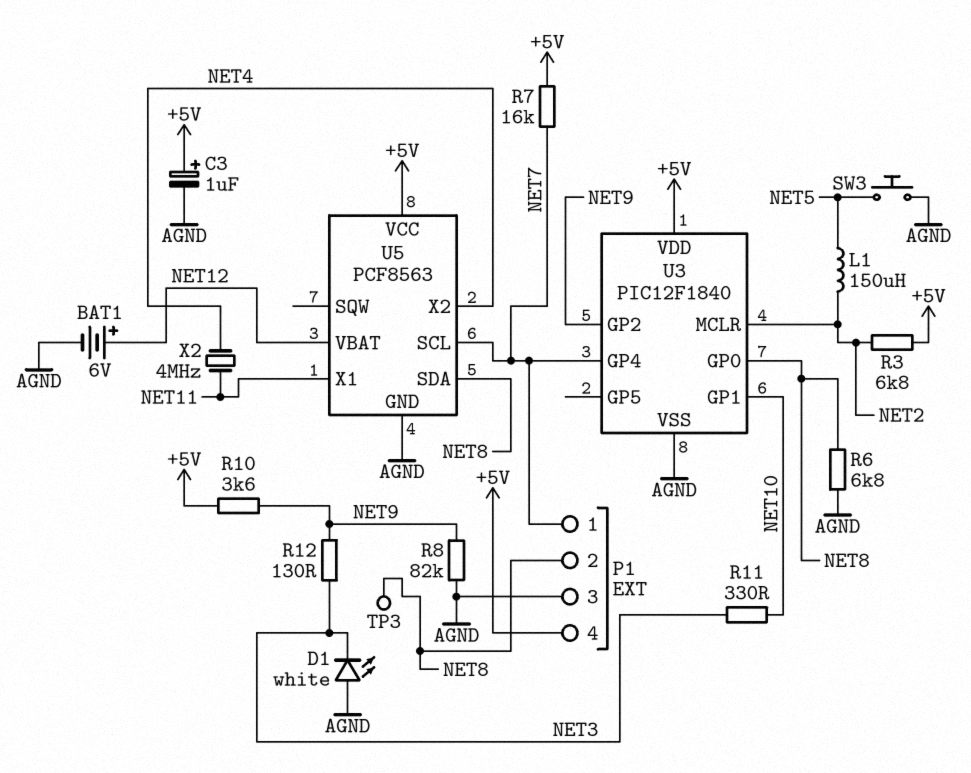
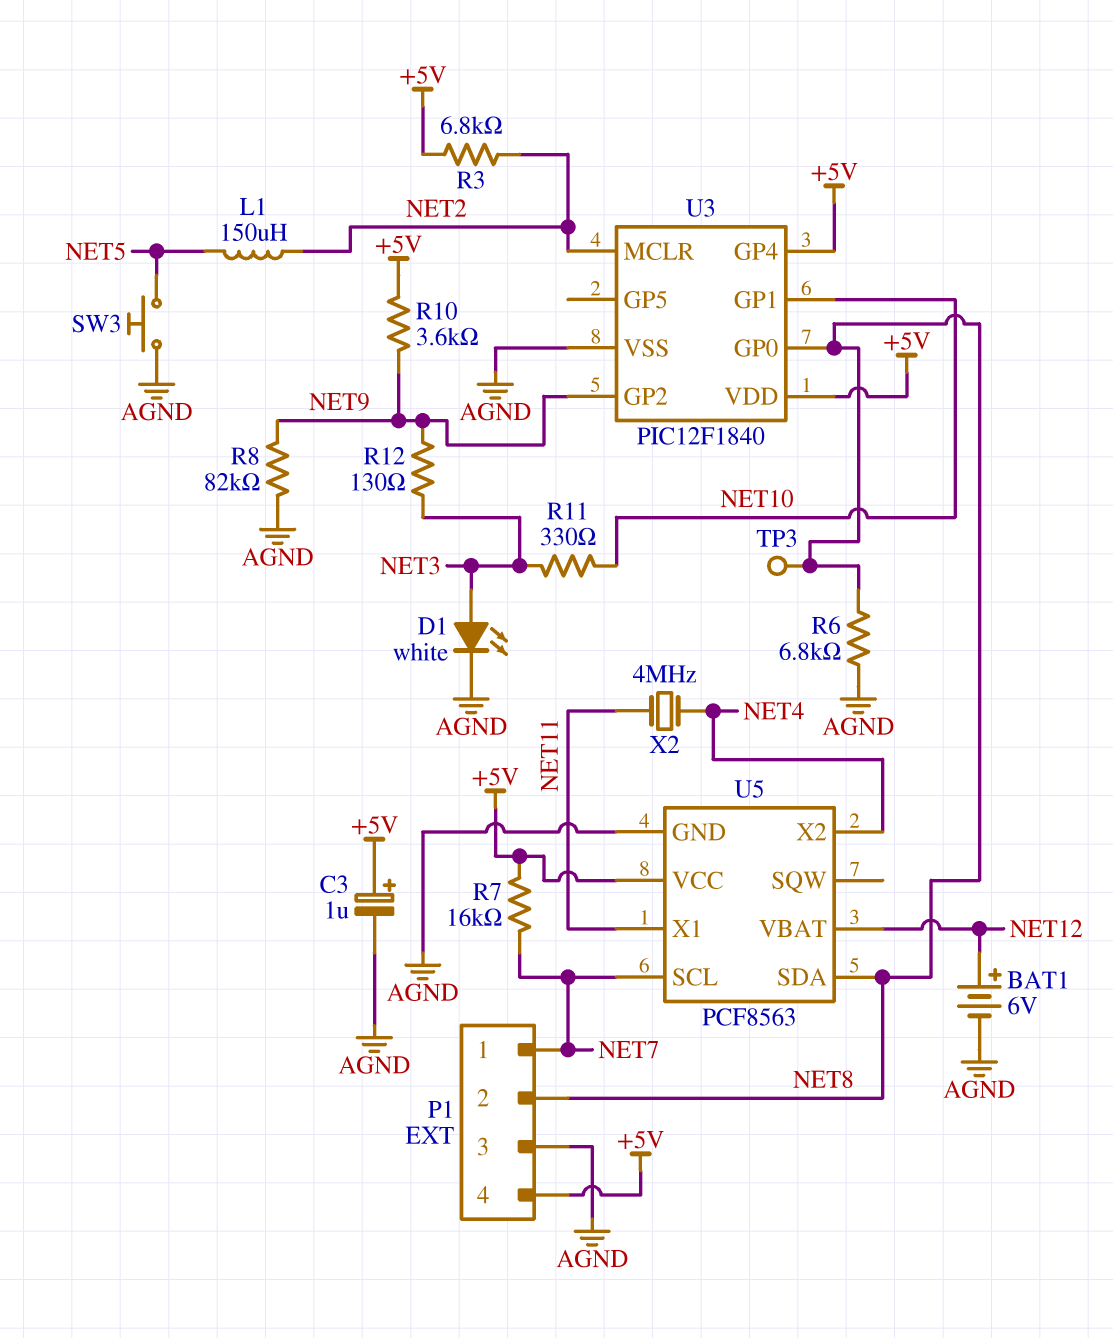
D1: LED white (A AGND, K NET3) -> LED white (A NET3, K AGND)
U3 pin GP4: NET7 -> +5V

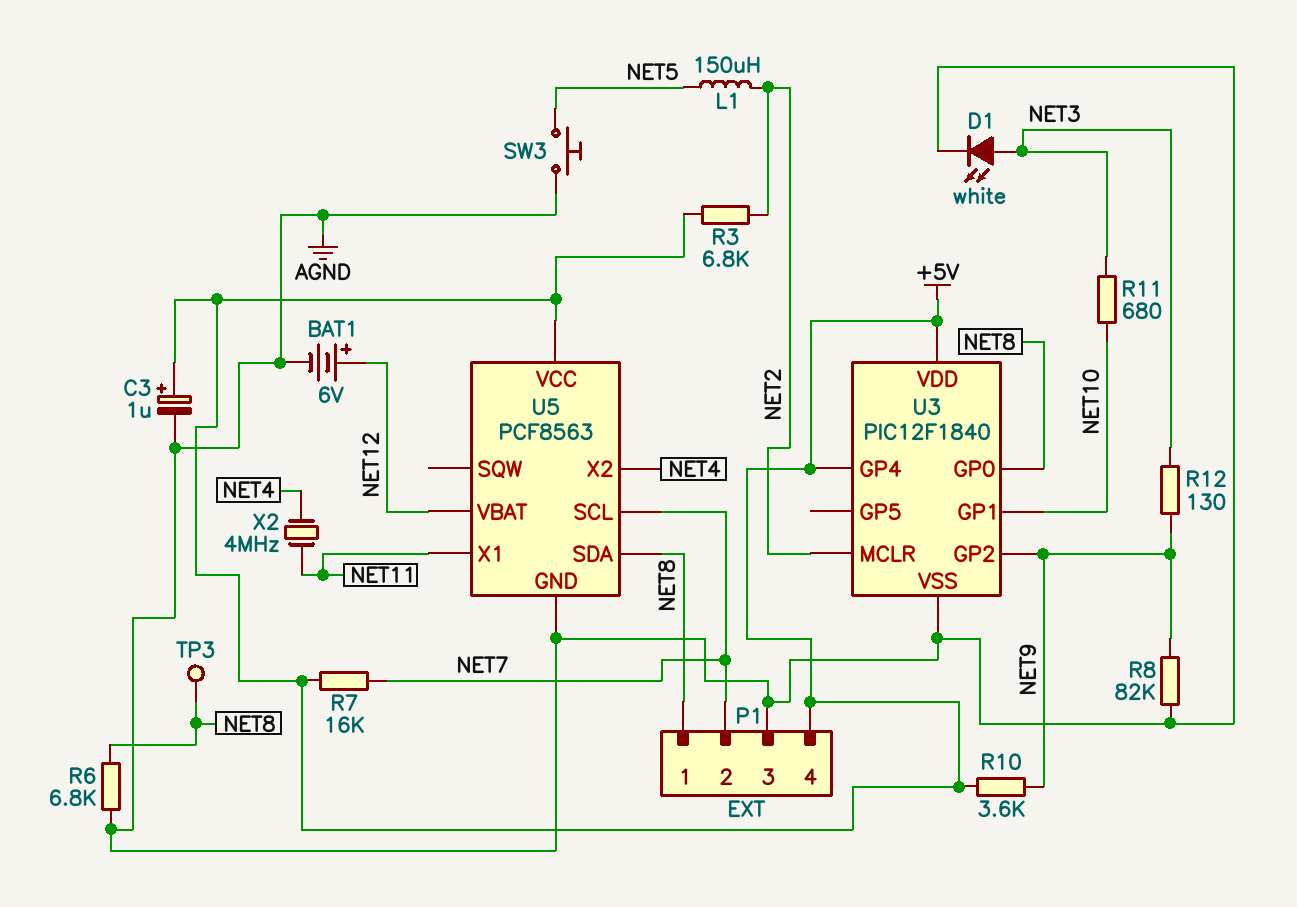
P1 pin 1: NET7 -> NET8
P1 pin 2: NET8 -> NET7
R11: 330 (NET3, NET10) -> 680 (NET3, NET10)

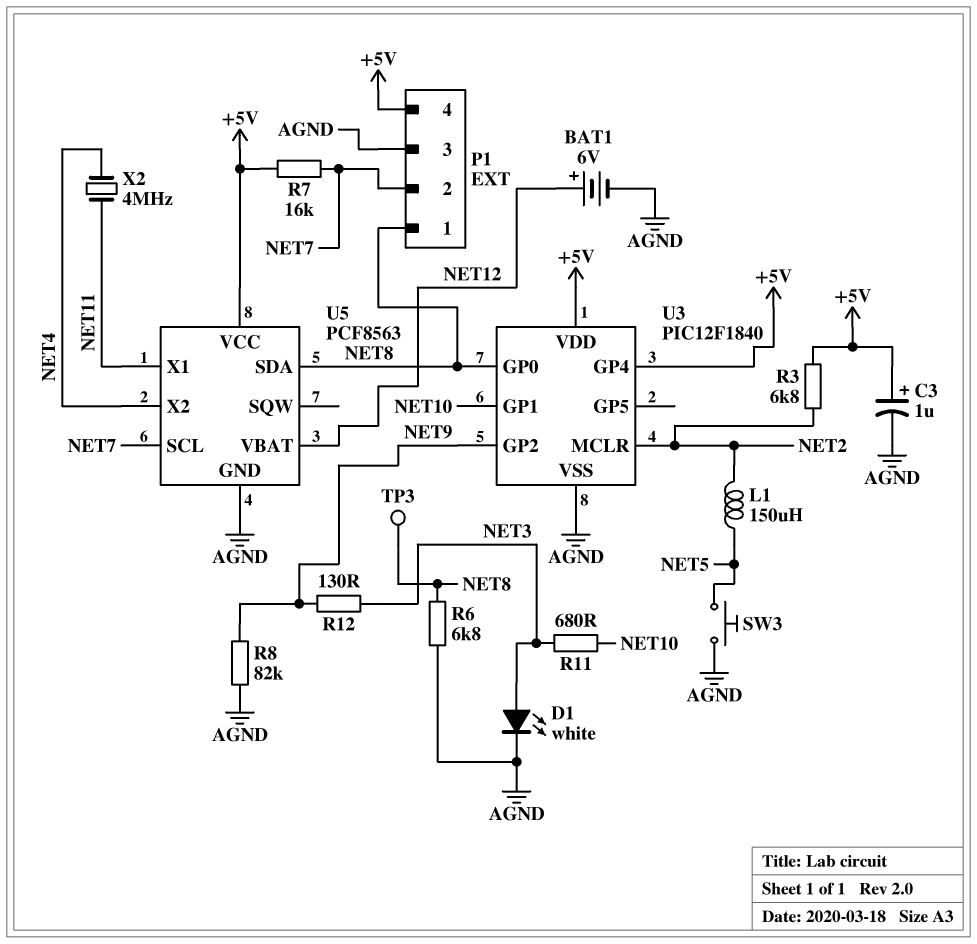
R10: 3.6k (+5V, NET9) -> none

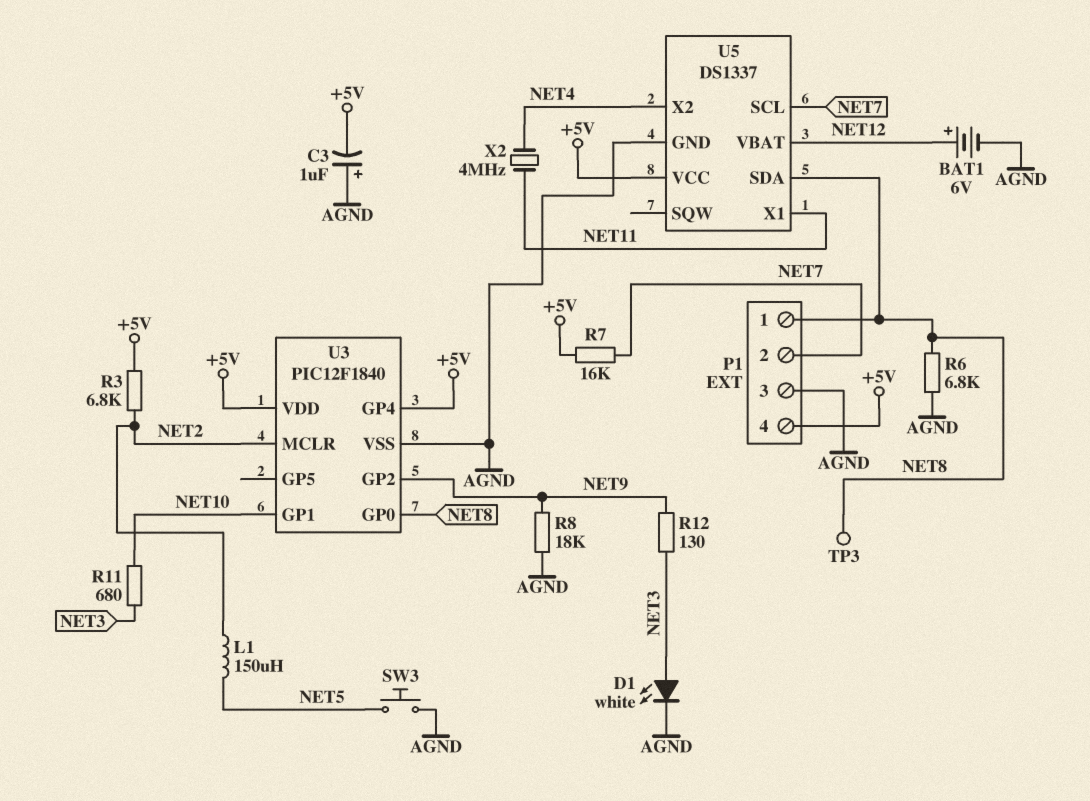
C3: 1uF (plus +5V, minus AGND) -> 1uF (plus AGND, minus +5V)
R8: 82k (AGND, NET9) -> 18k (AGND, NET9)
U5: PCF8563 -> DS1337

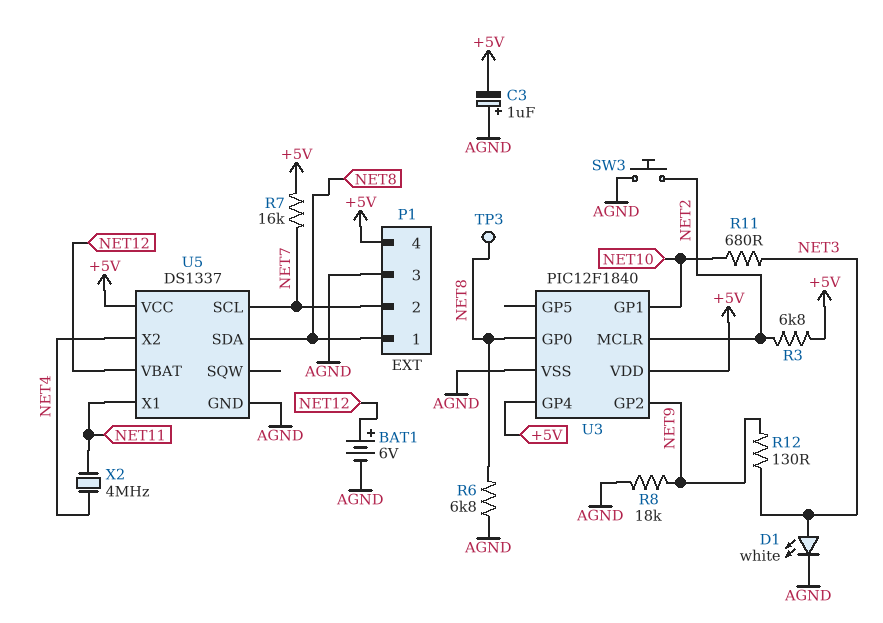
L1: 150uH (NET2, NET5) -> none
SW3: button (AGND, NET5) -> button (AGND, NET2)

